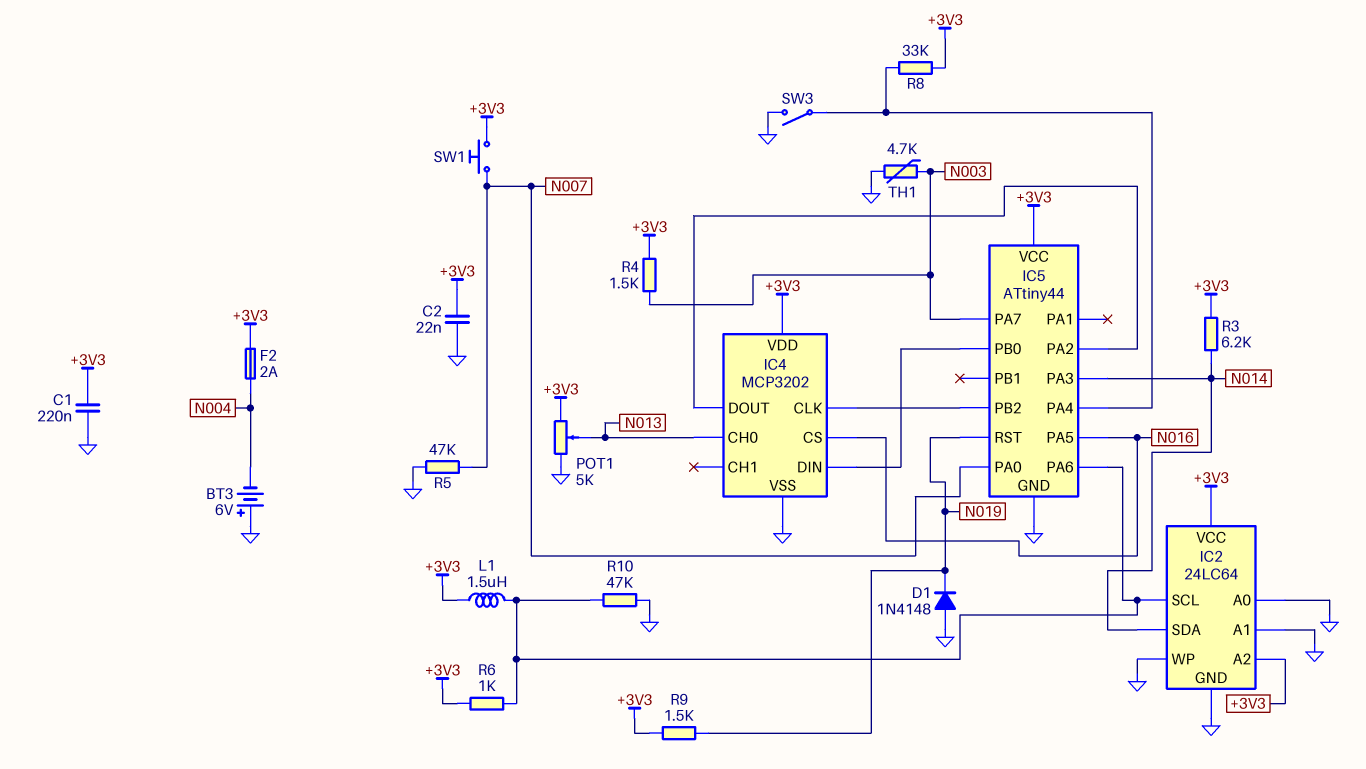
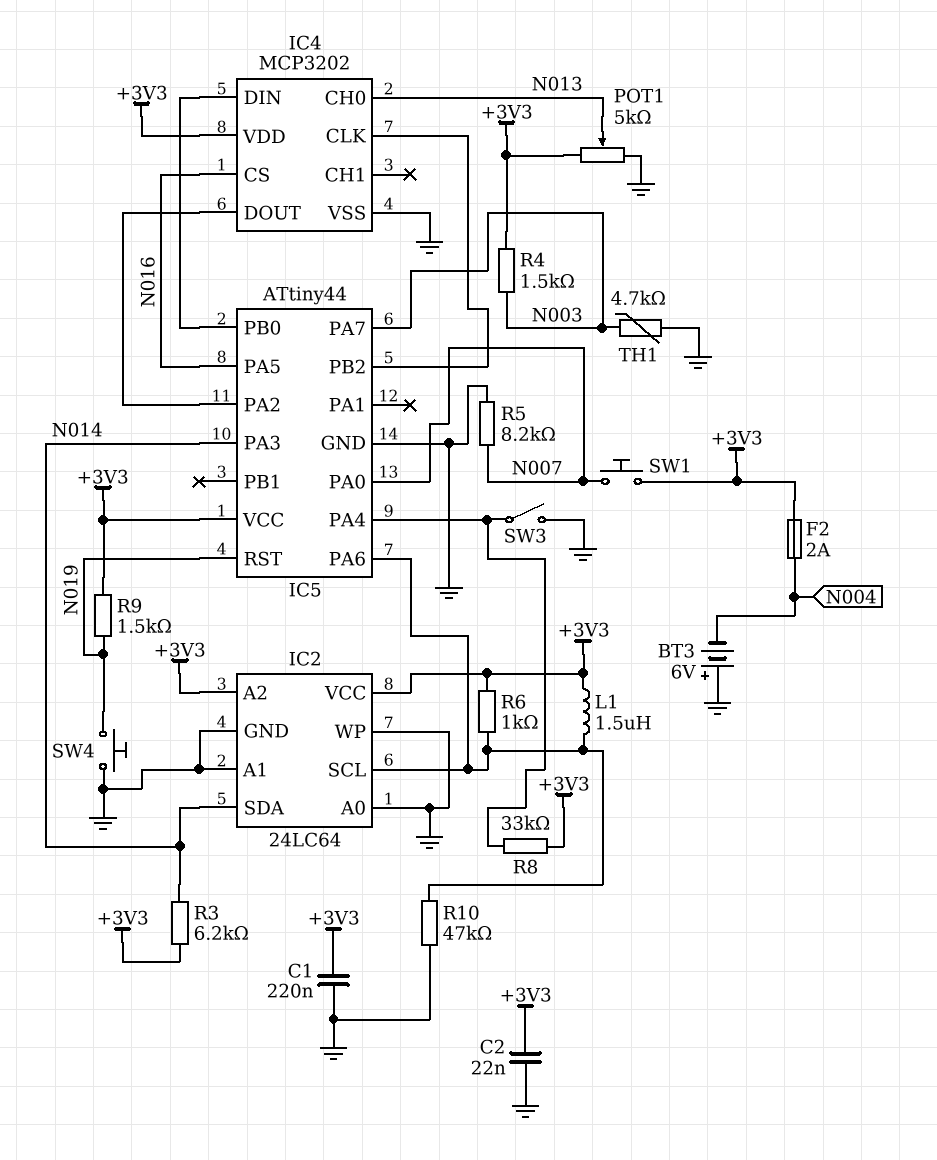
D1: diode 1N4148 (A GND, K N019) -> none
R5: 47k (GND, N007) -> 8.2k (GND, N007)
SW4: none -> button (GND, N019)

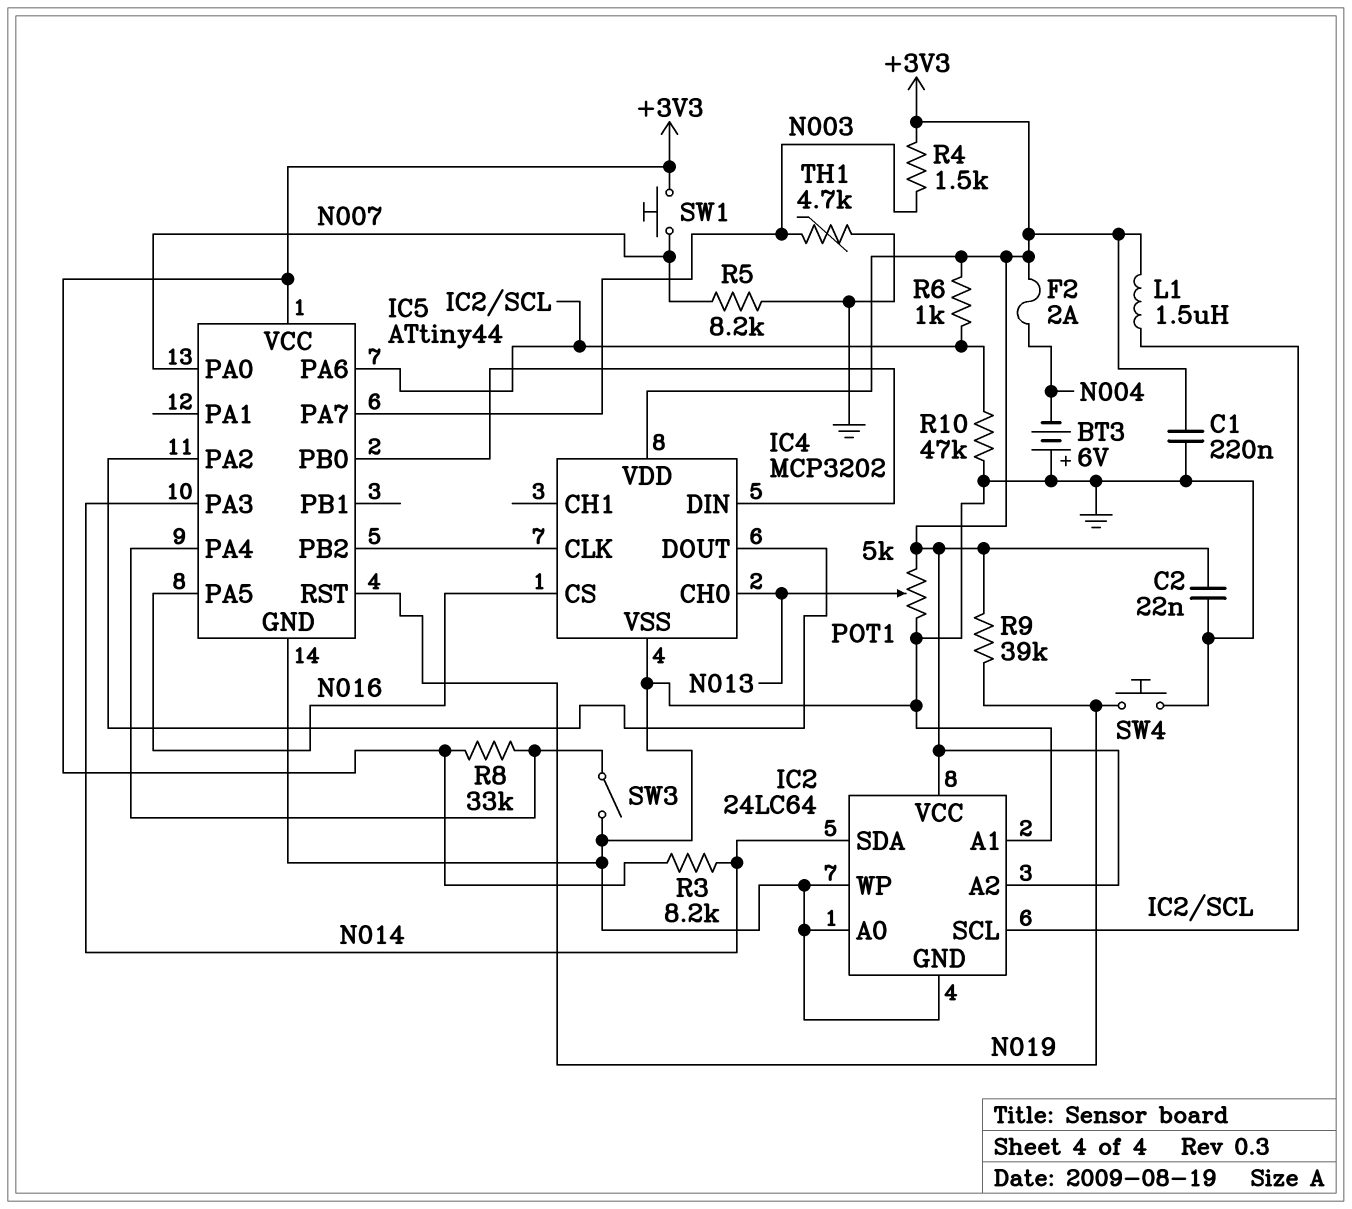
R3: 6.2k (+3V3, N014) -> 8.2k (+3V3, N014)
R9: 1.5k (+3V3, N019) -> 39k (+3V3, N019)

